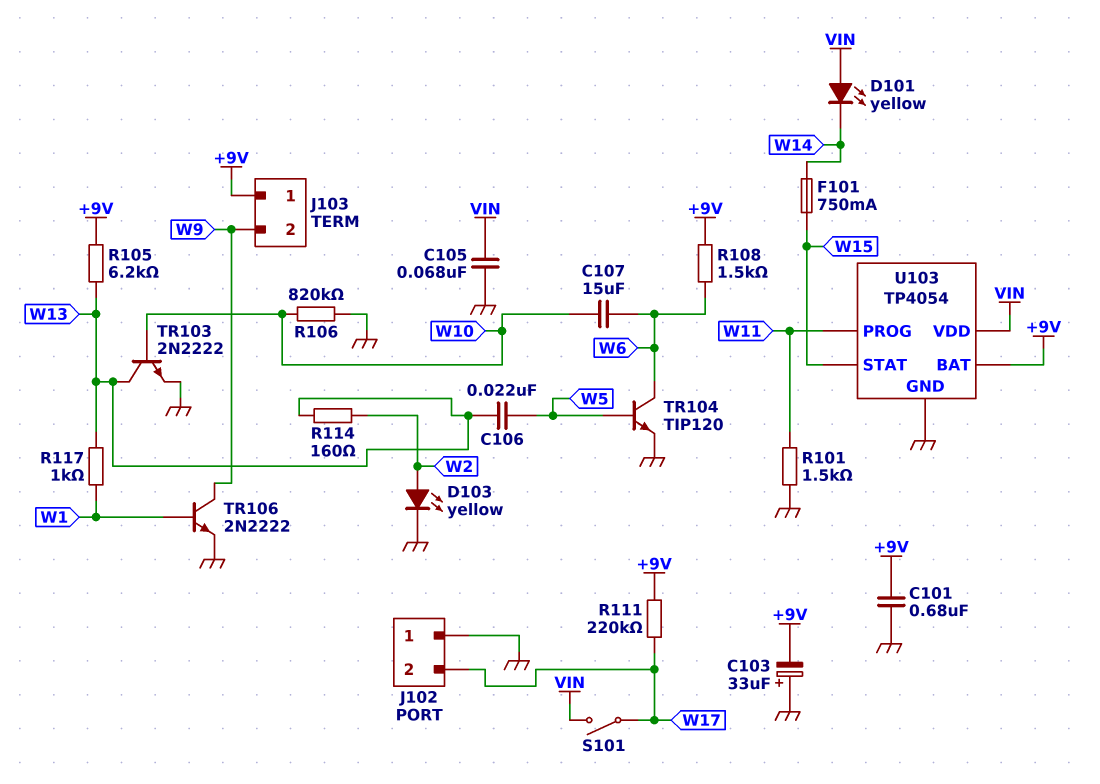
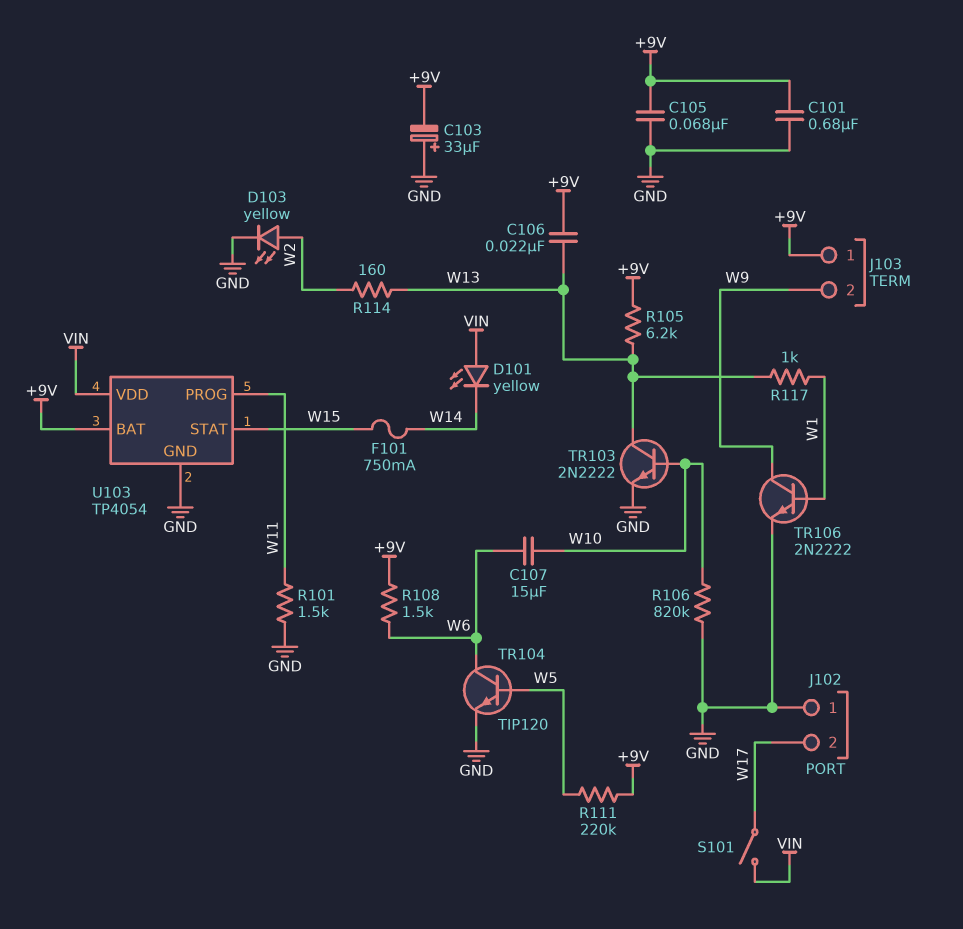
C105: 68nF (GND, VIN) -> 68nF (+9V, GND)
C106: 22nF (W5, W13) -> 22nF (+9V, W13)
R111: 220k (+9V, W17) -> 220k (+9V, W5)

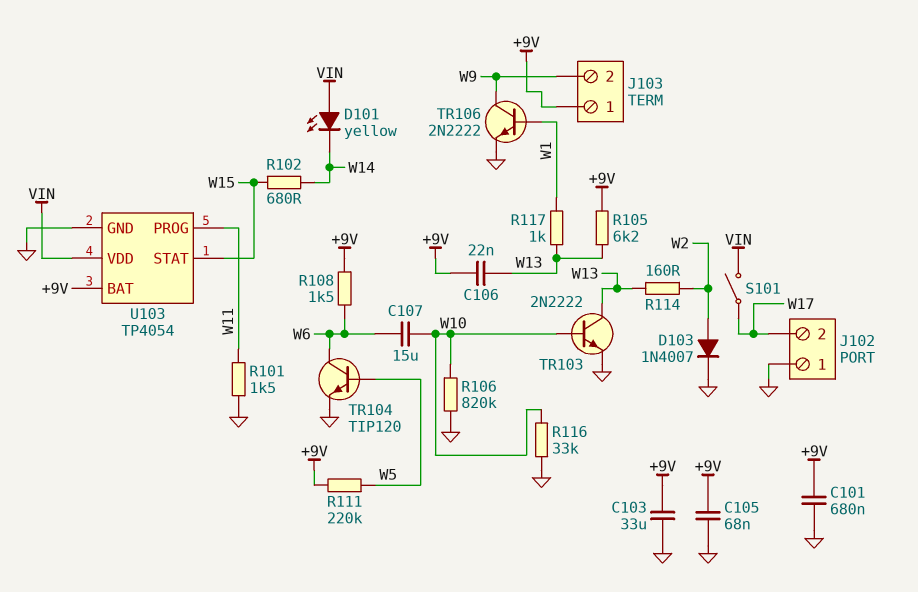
C103: 33uF (plus GND, minus +9V) -> 33uF (+9V, GND)
D103: LED yellow (A W2, K GND) -> diode 1N4007 (A W2, K GND)
F101: 750mA (W14, W15) -> none
R102: none -> 680 (W14, W15)
R116: none -> 33k (GND, W10)

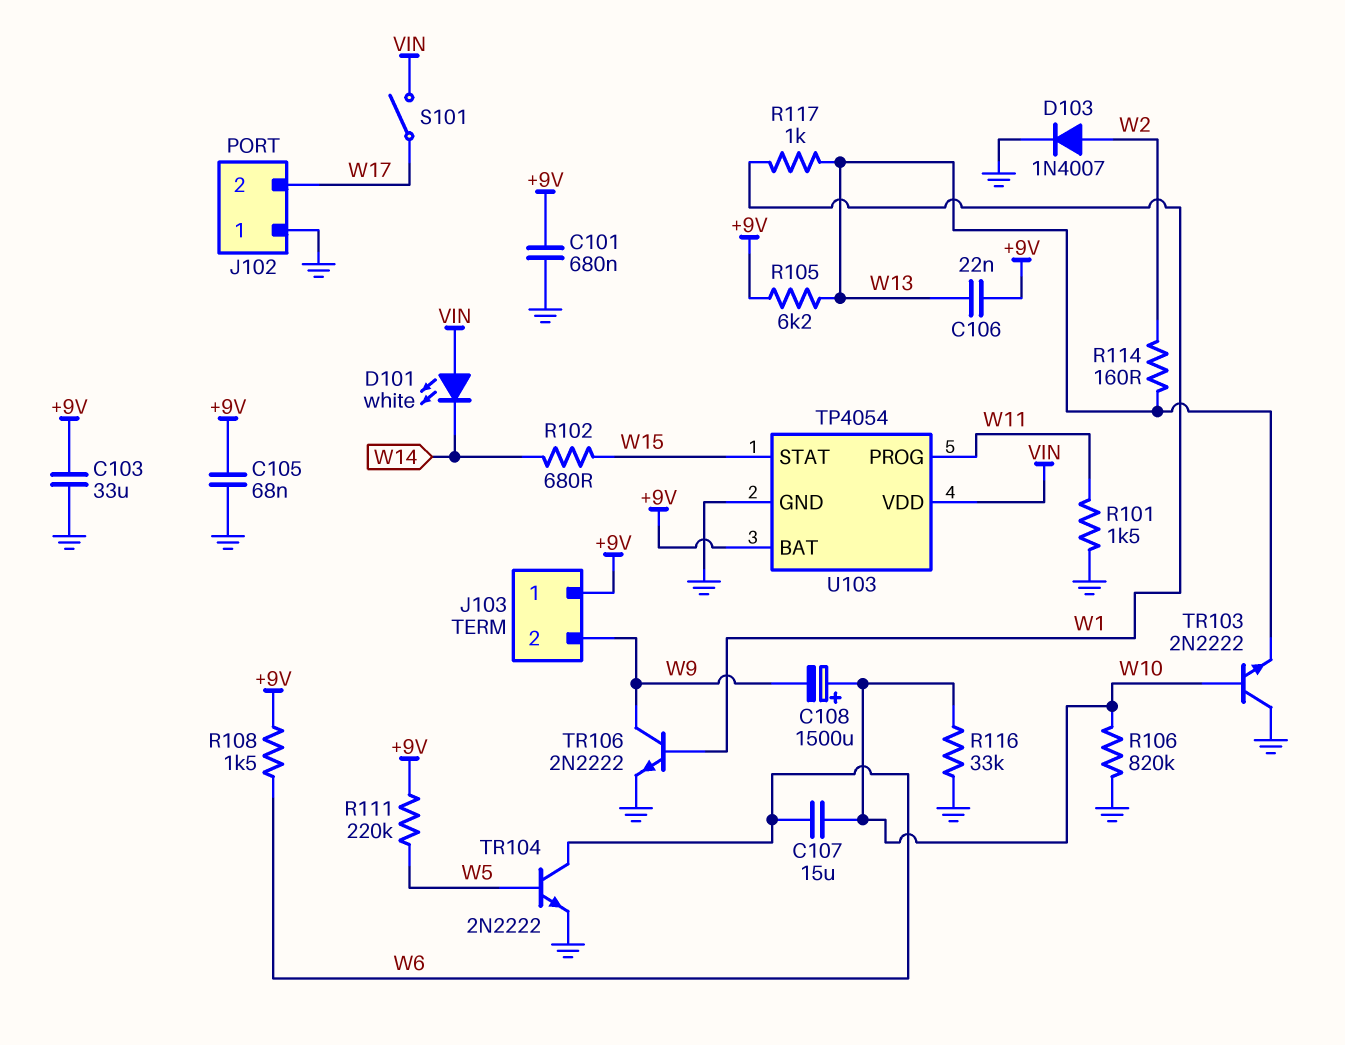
C108: none -> 1500uF (plus W10, minus W9)
D101: LED yellow (A VIN, K W14) -> LED white (A VIN, K W14)
TR103: NPN 2N2222 (B W10, C W13, E GND) -> NPN 2N2222 (B W10, C GND, E W13)
TR104: NPN TIP120 (B W5, C W6, E GND) -> NPN 2N2222 (B W5, C W6, E GND)

